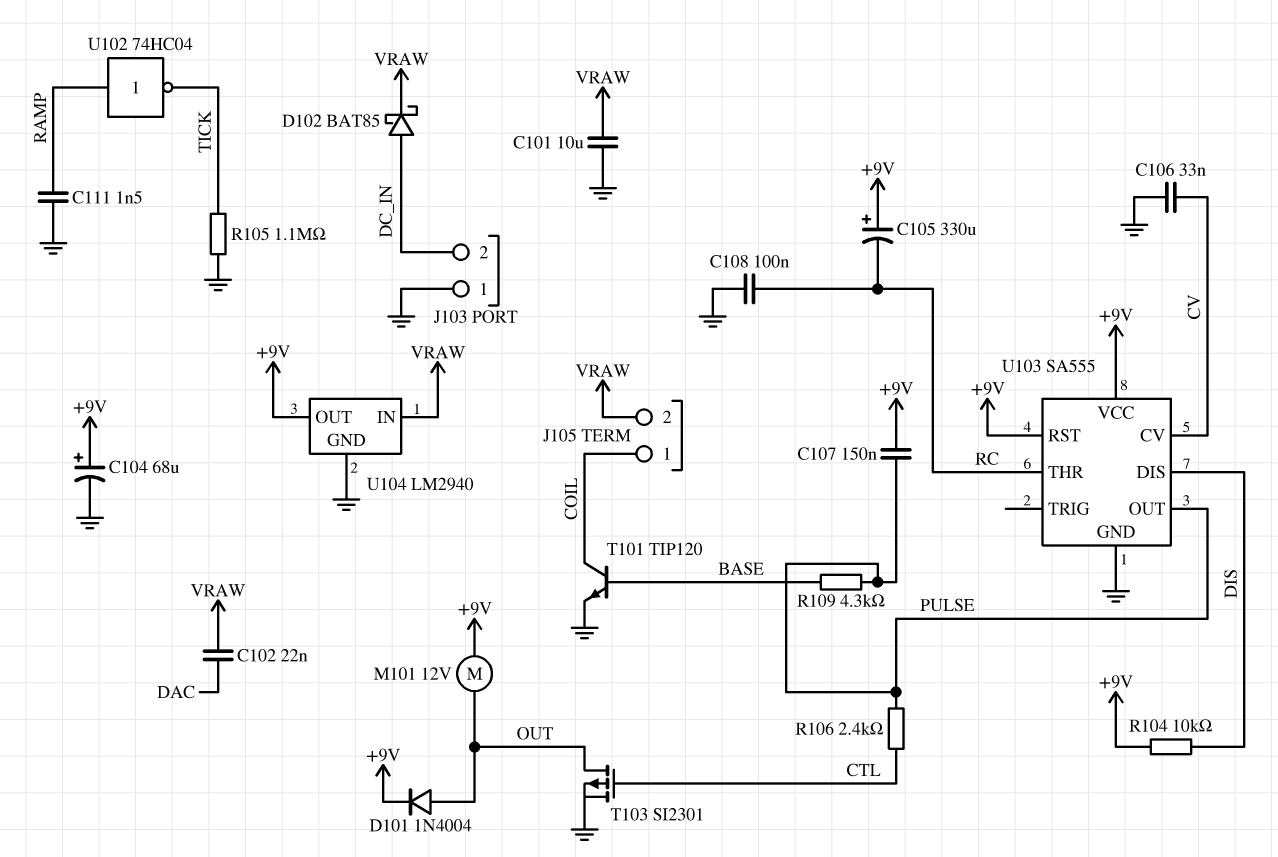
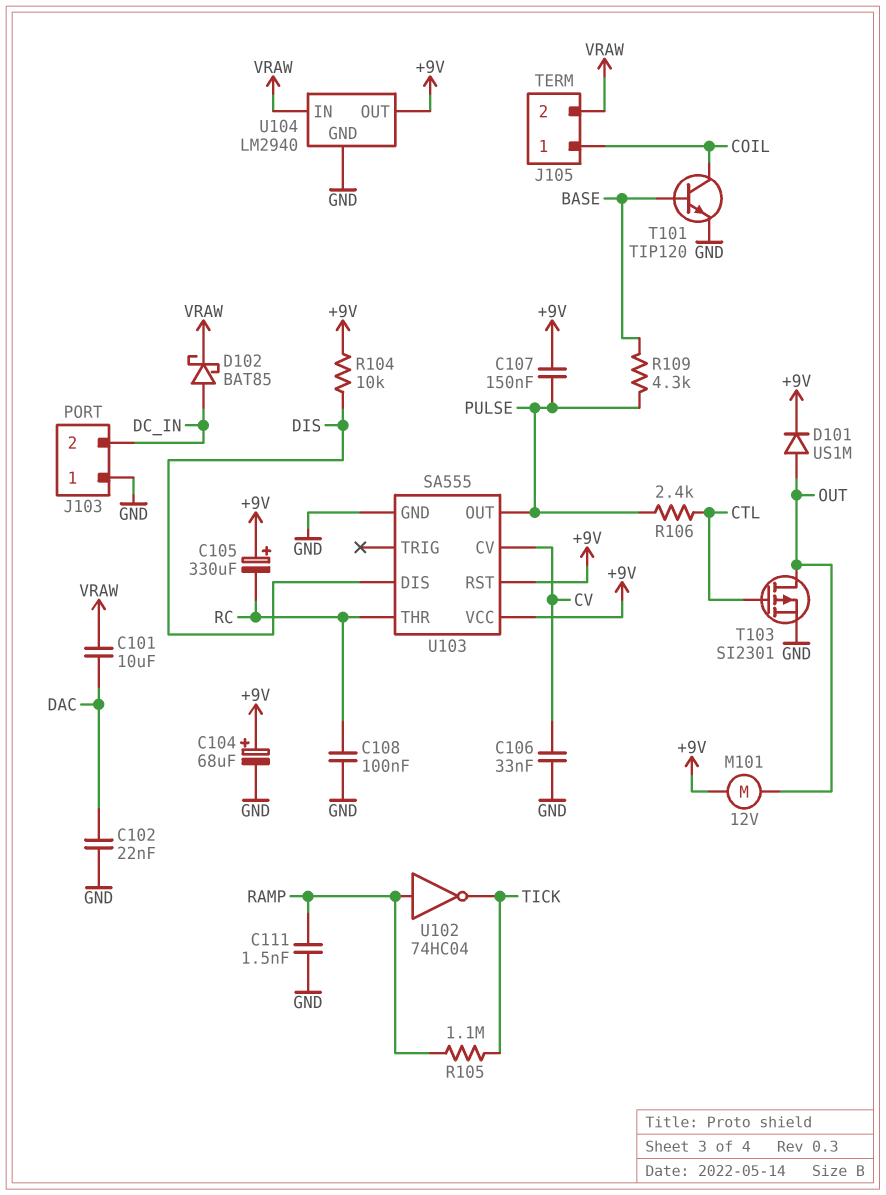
C101: 10uF (GND, VRAW) -> 10uF (DAC, VRAW)
C102: 22nF (DAC, VRAW) -> 22nF (DAC, GND)
D101: diode 1N4004 (A OUT, K +9V) -> diode US1M (A OUT, K +9V)
R105: 1.1M (GND, TICK) -> 1.1M (RAMP, TICK)

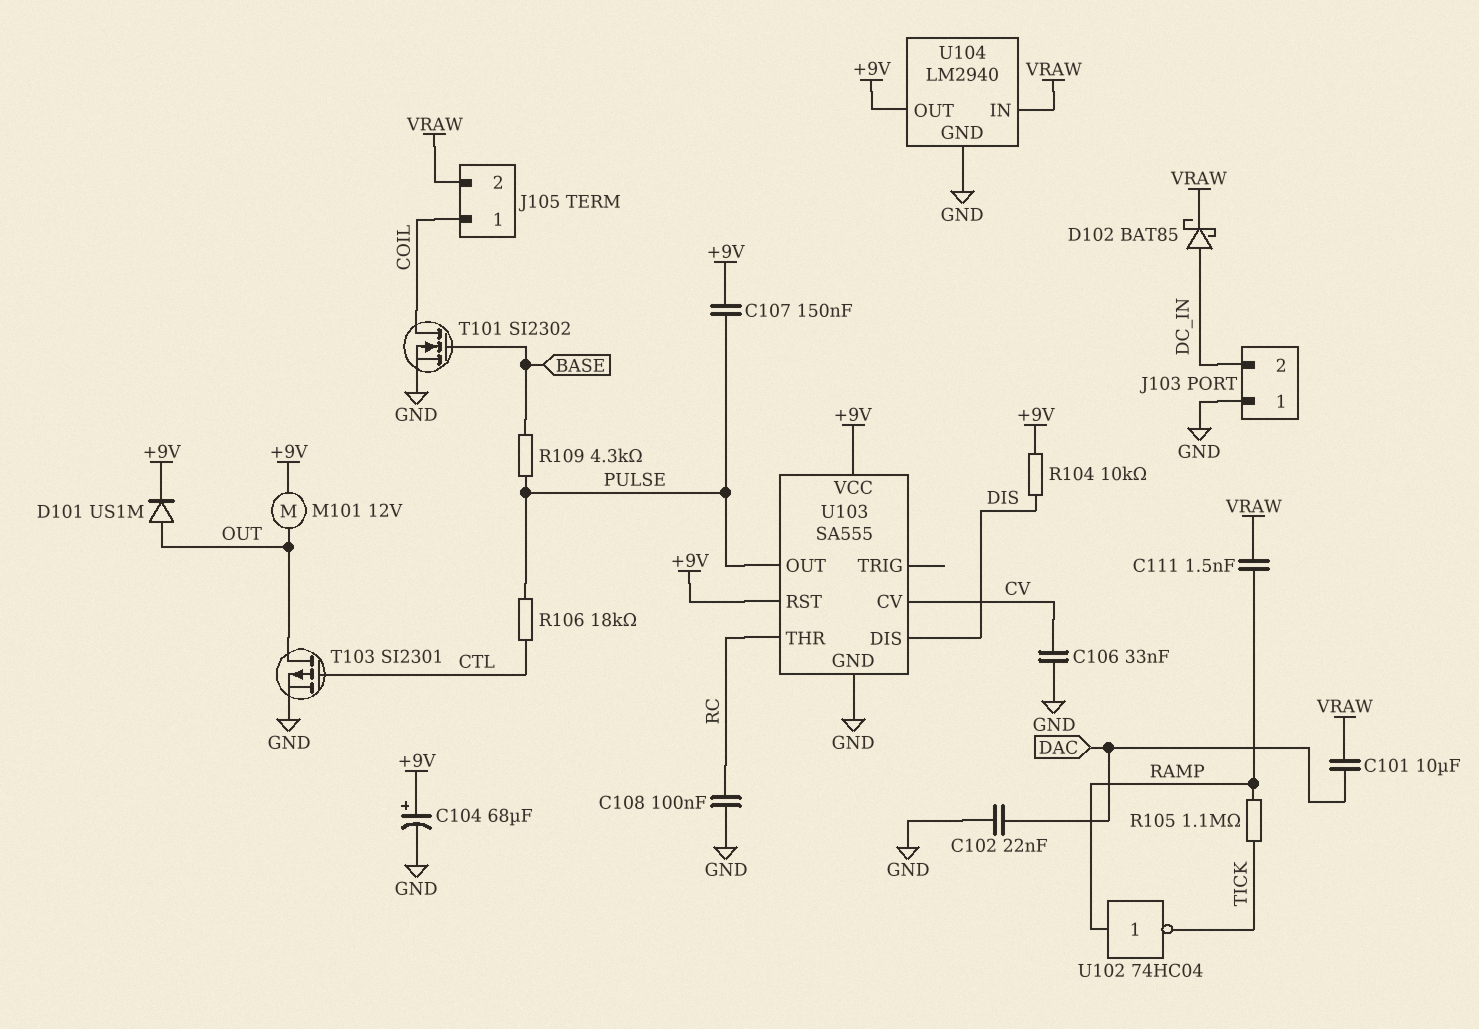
C105: 330uF (plus +9V, minus RC) -> none
C111: 1.5nF (GND, RAMP) -> 1.5nF (RAMP, VRAW)
R106: 2.4k (CTL, PULSE) -> 18k (CTL, PULSE)
T101: NPN TIP120 (B BASE, C COIL, E GND) -> NMOS SI2302 (G BASE, D COIL, S GND)

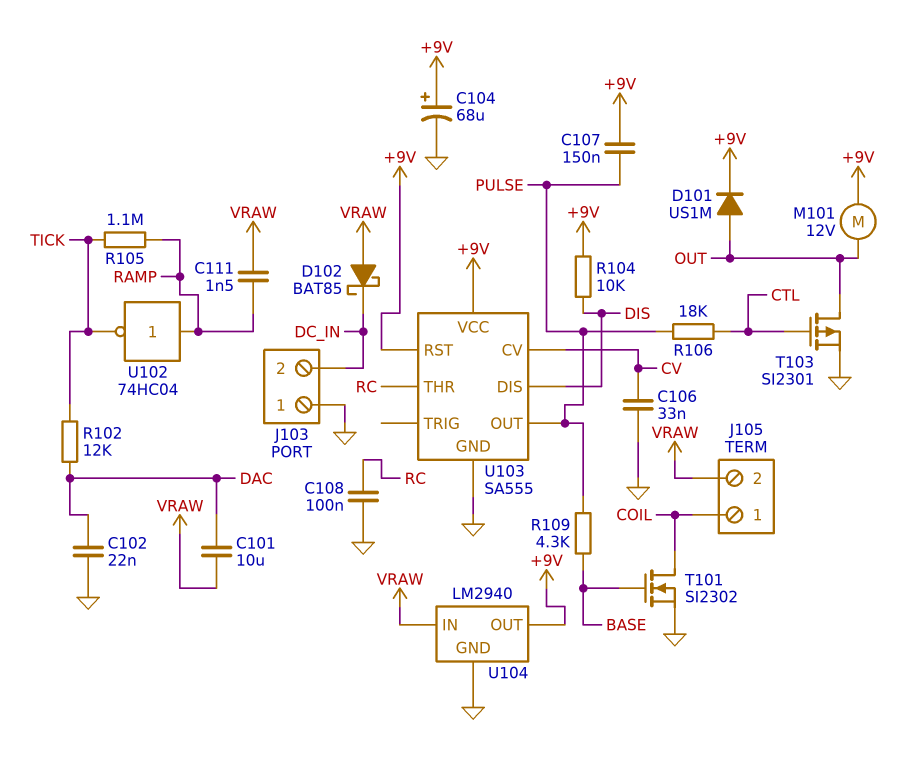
D102: schottky BAT85 (A DC_IN, K VRAW) -> schottky BAT85 (A VRAW, K DC_IN)
R102: none -> 12k (DAC, TICK)

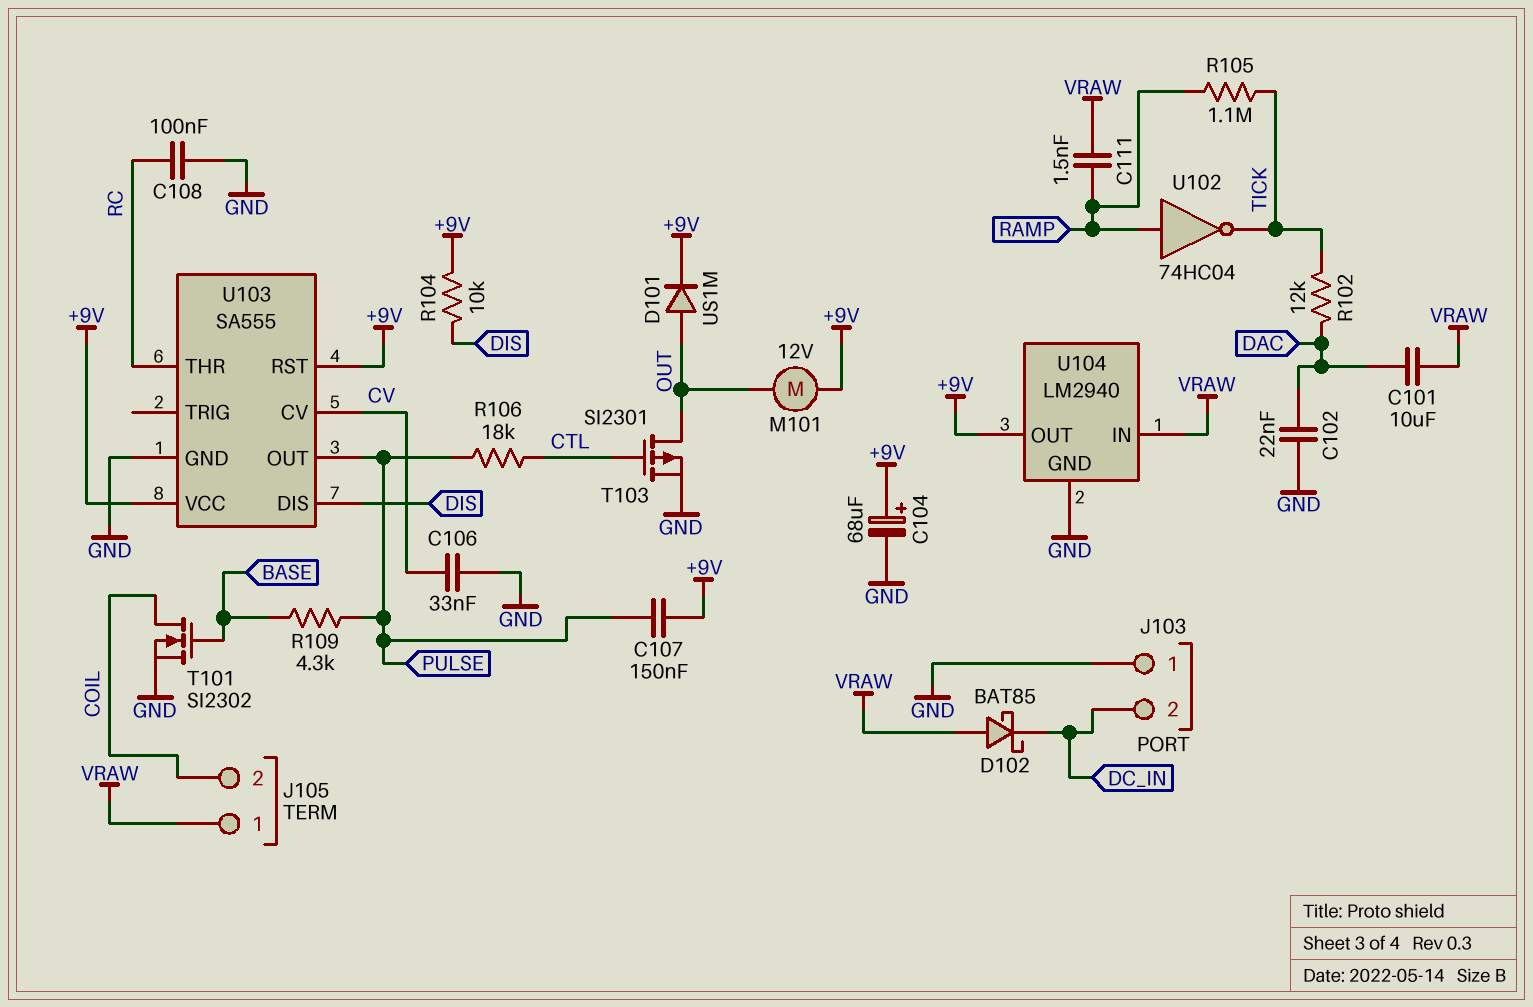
J105 pin 1: COIL -> VRAW
J105 pin 2: VRAW -> COIL

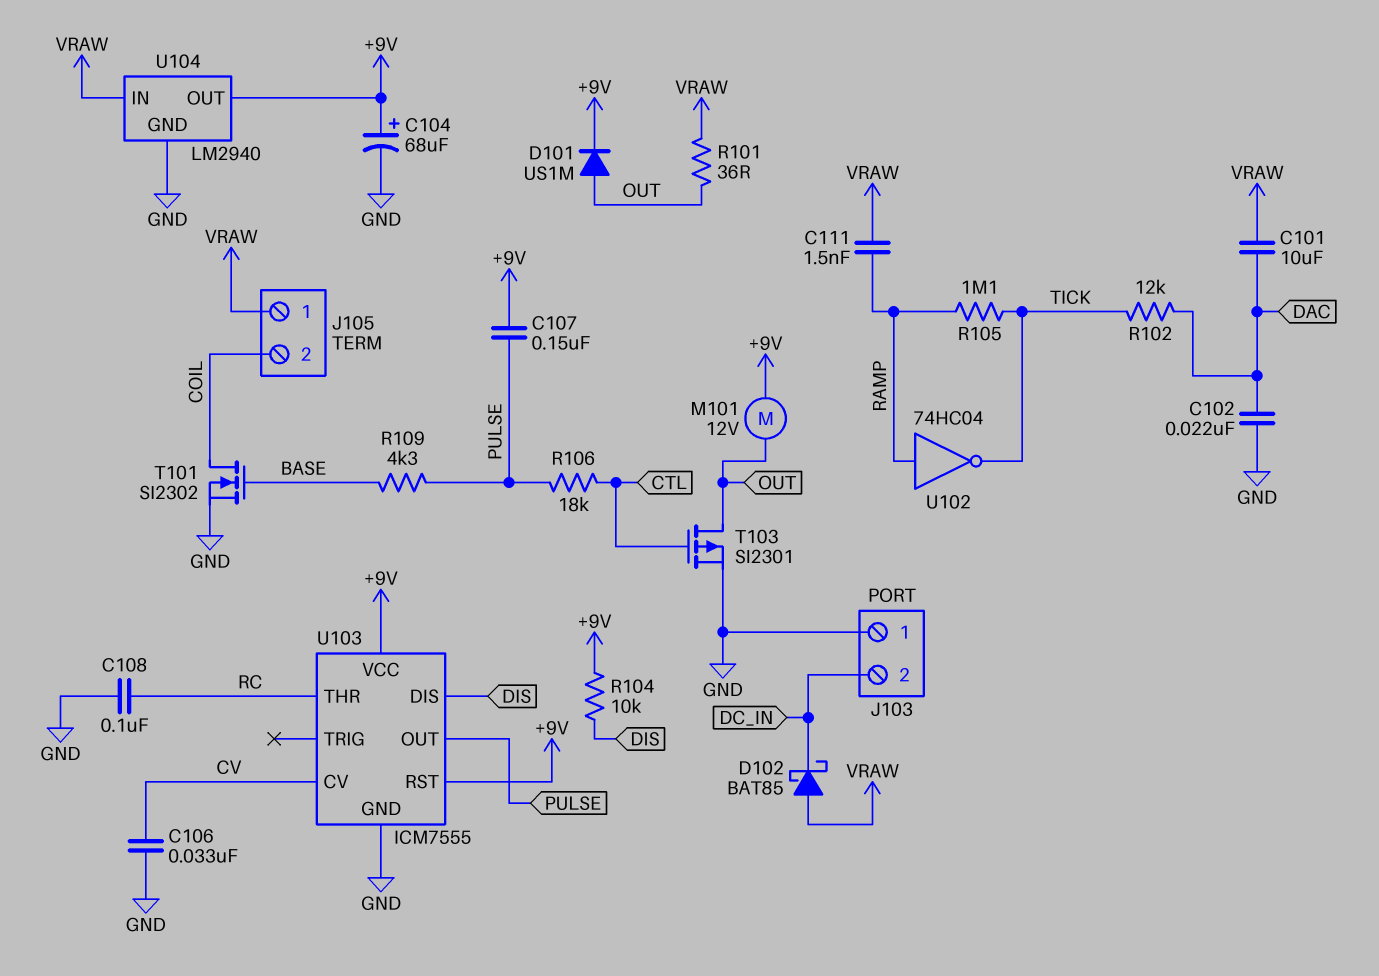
R101: none -> 36 (OUT, VRAW)
U103: SA555 -> ICM7555

